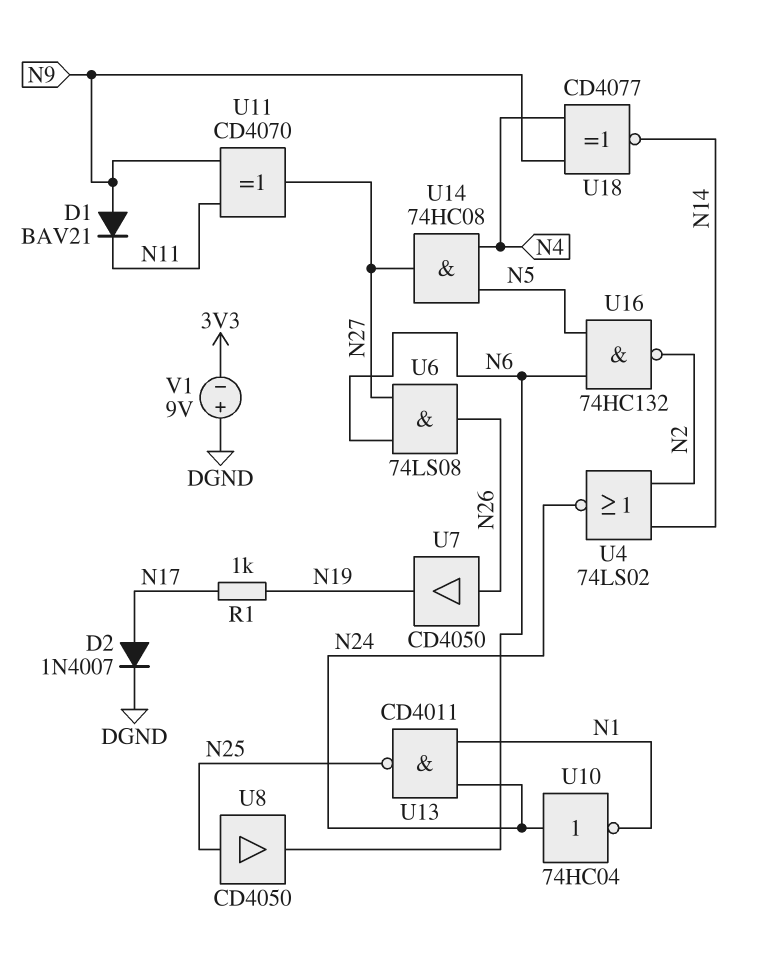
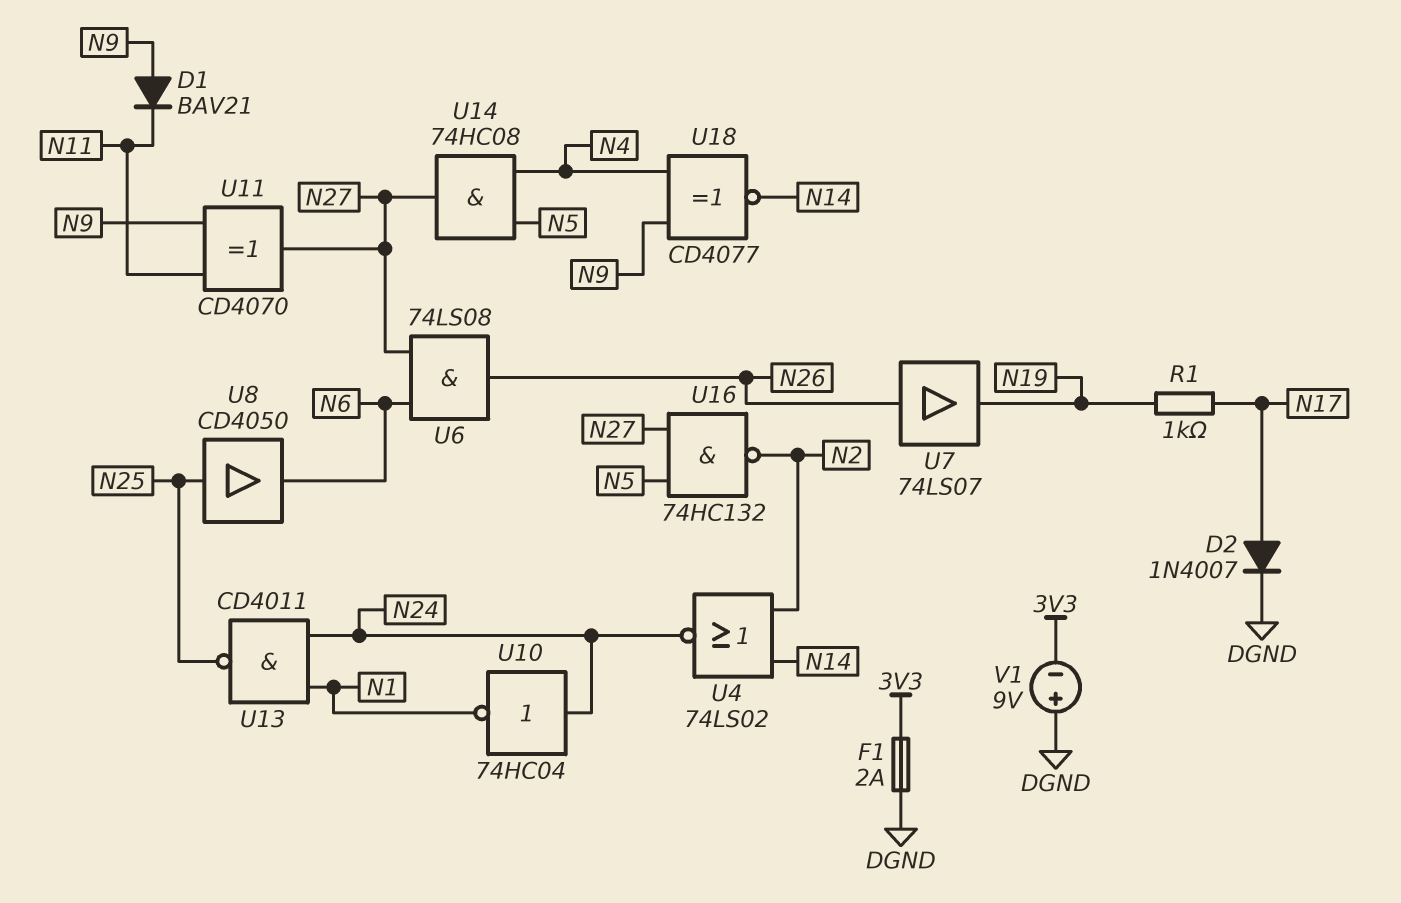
F1: none -> 2A (3V3, DGND)
U7: buffer CD4050 (in N26, out N19) -> buffer 74LS07 (in N26, out N19)
U16: NAND 74HC132 (in N5, in N6, out N2) -> NAND 74HC132 (in N5, in N27, out N2)

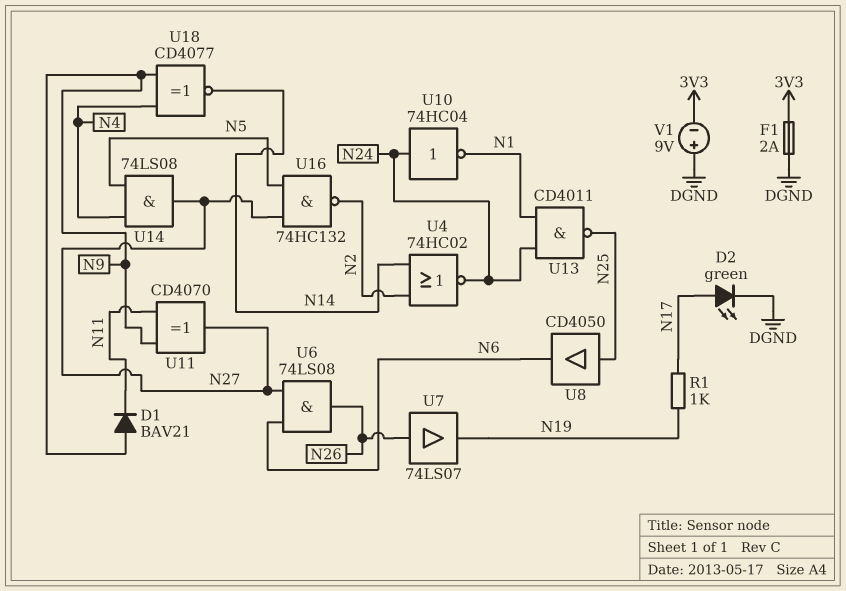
D2: diode 1N4007 (A N17, K DGND) -> LED green (A N17, K DGND)
U4: NOR 74LS02 (in N2, in N14, out N24) -> NOR 74HC02 (in N2, in N14, out N24)
U14: AND 74HC08 (in N4, in N5, out N27) -> AND 74LS08 (in N4, in N5, out N27)

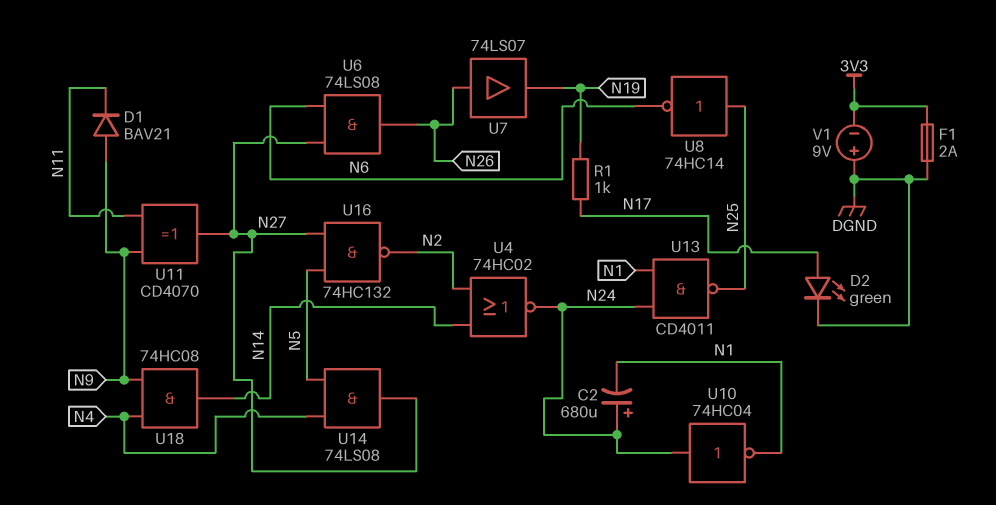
C2: none -> 680uF (plus N24, minus N1)
U8: buffer CD4050 (in N25, out N6) -> NOT 74HC14 (in N25, out N6)
U18: XNOR CD4077 (in N4, in N9, out N14) -> AND 74HC08 (in N4, in N9, out N14)

